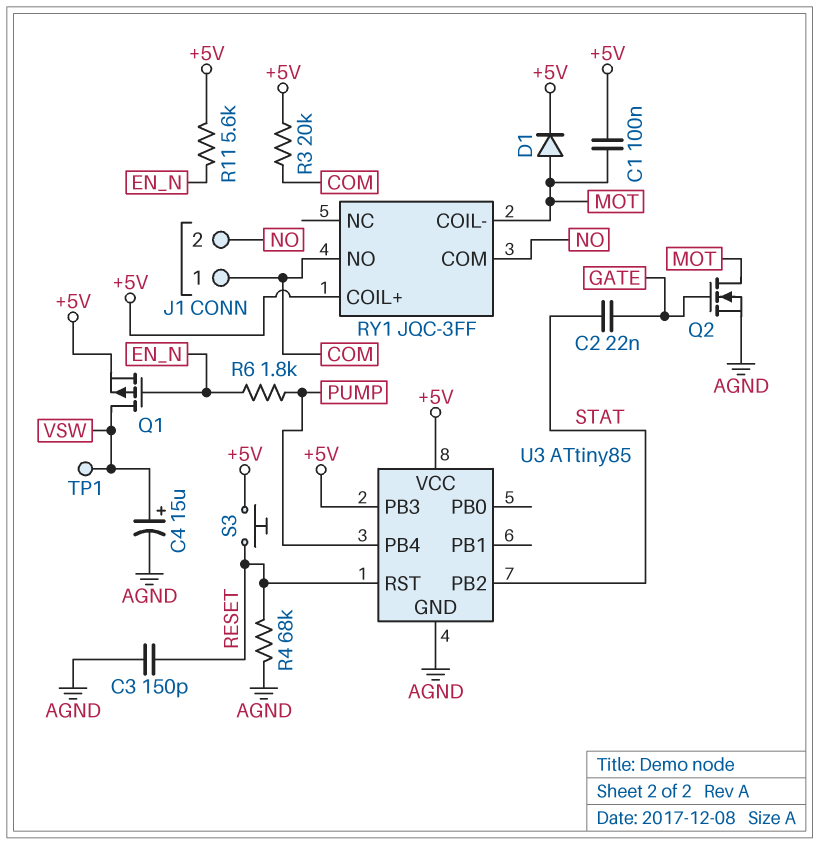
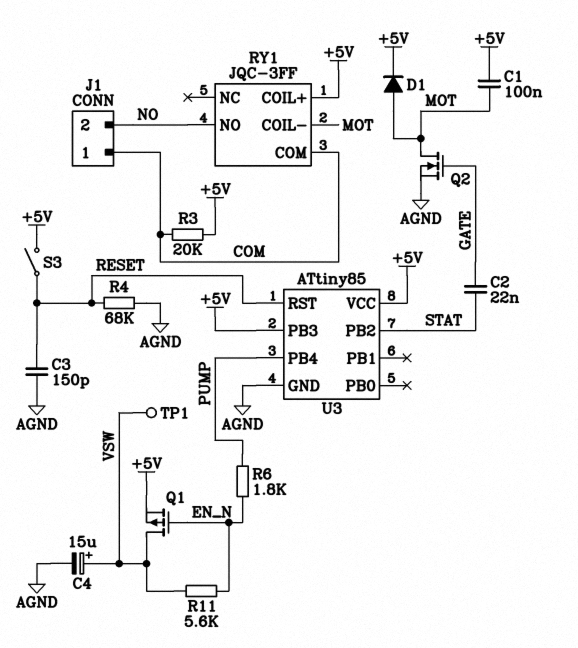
R11: 5.6k (+5V, EN_N) -> 5.6k (EN_N, VSW)
RY1 pin COM: NO -> COM
RY1 pin NO: COM -> NO
S3: button (+5V, RESET) -> switch (+5V, RESET)

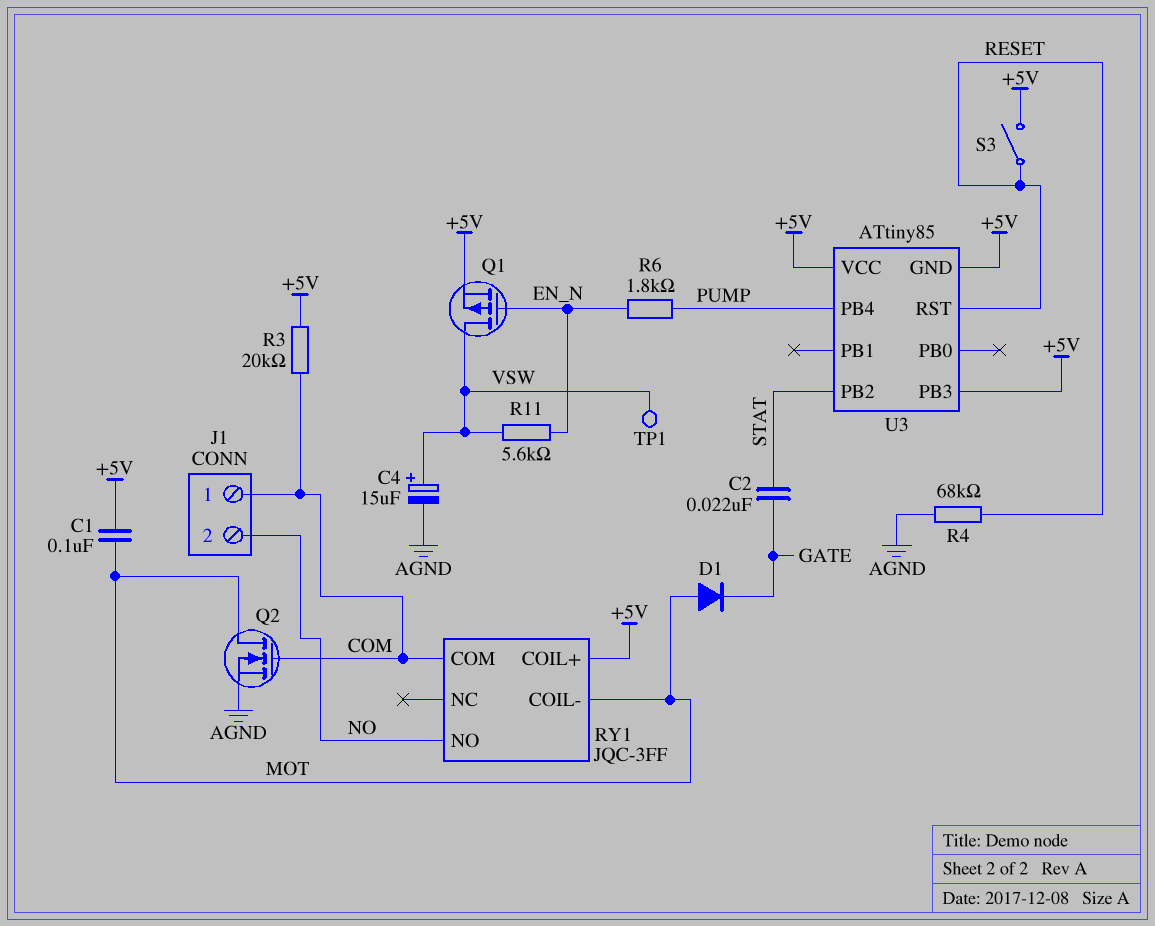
C3: 150pF (AGND, RESET) -> none
D1: diode (A MOT, K +5V) -> diode (A MOT, K GATE)
Q2: NMOS (G GATE, D MOT, S AGND) -> NMOS (G COM, D MOT, S AGND)
U3 pin GND: AGND -> +5V

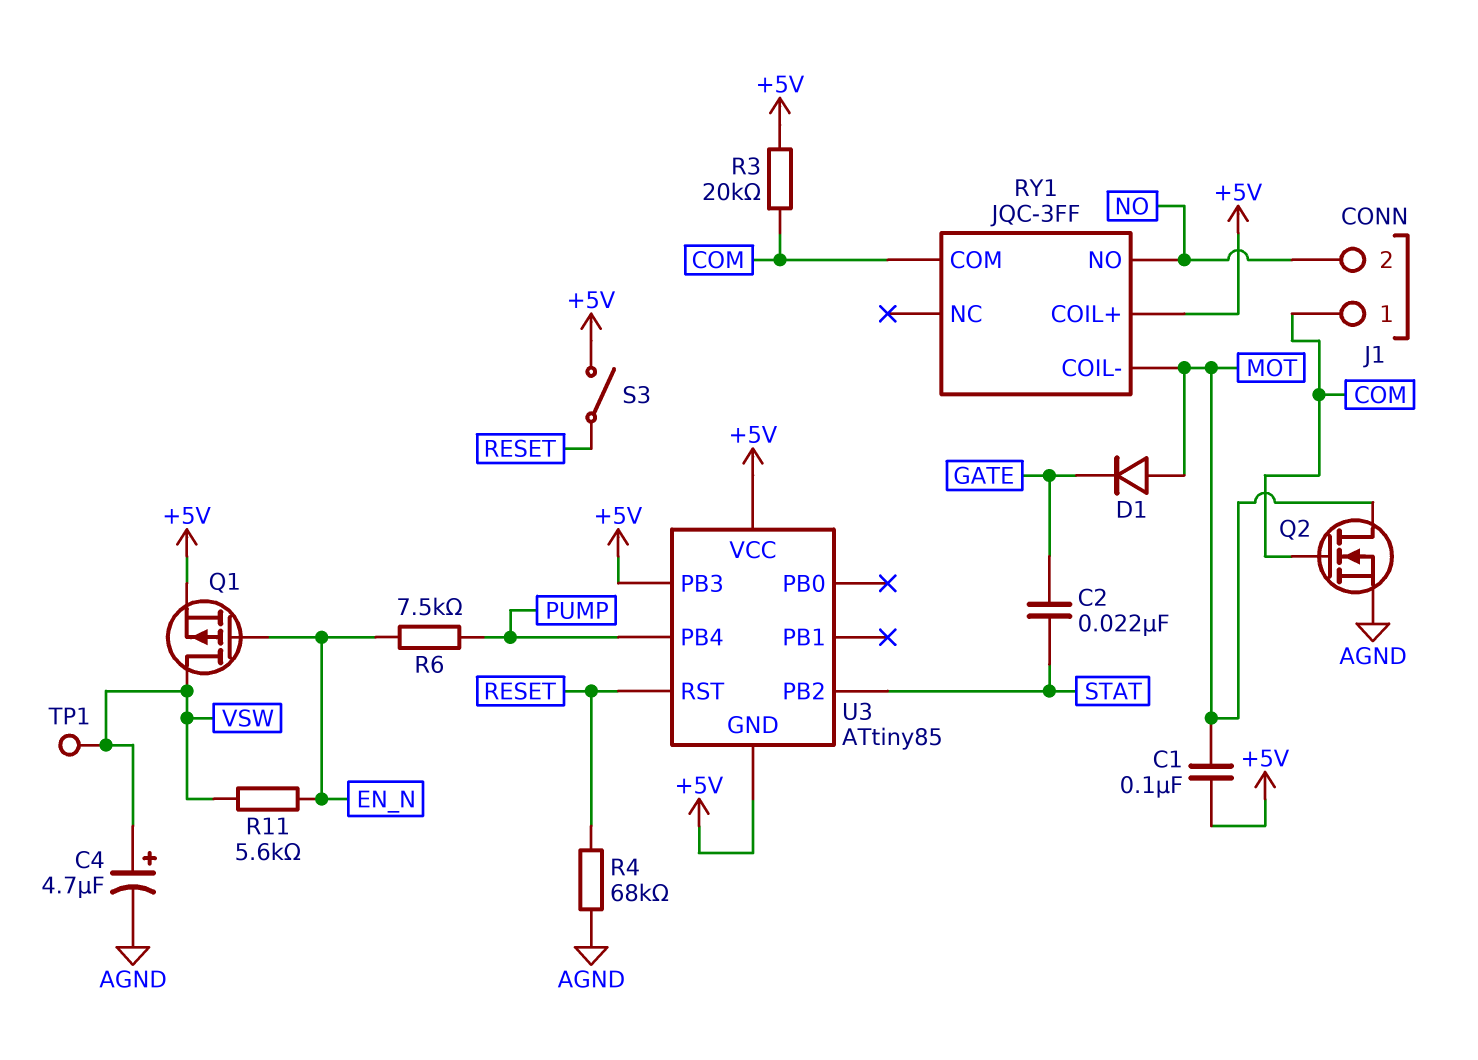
C4: 15uF (plus VSW, minus AGND) -> 4.7uF (plus VSW, minus AGND)
R6: 1.8k (EN_N, PUMP) -> 7.5k (EN_N, PUMP)

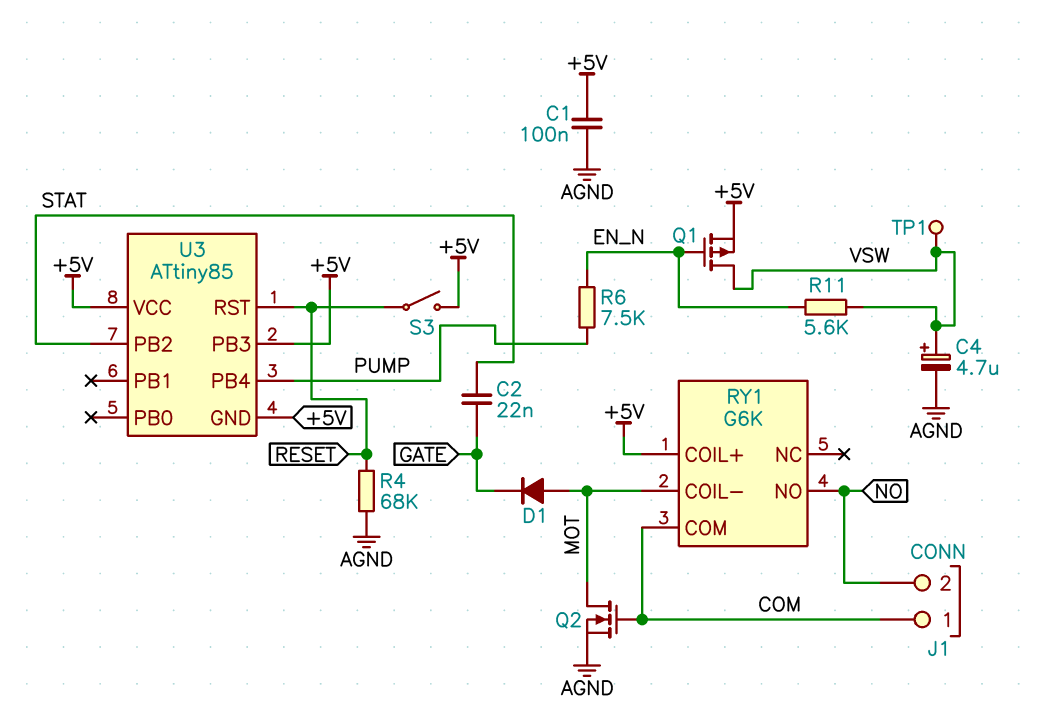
C1: 100nF (+5V, MOT) -> 100nF (+5V, AGND)
R3: 20k (+5V, COM) -> none
RY1: JQC-3FF -> G6K

